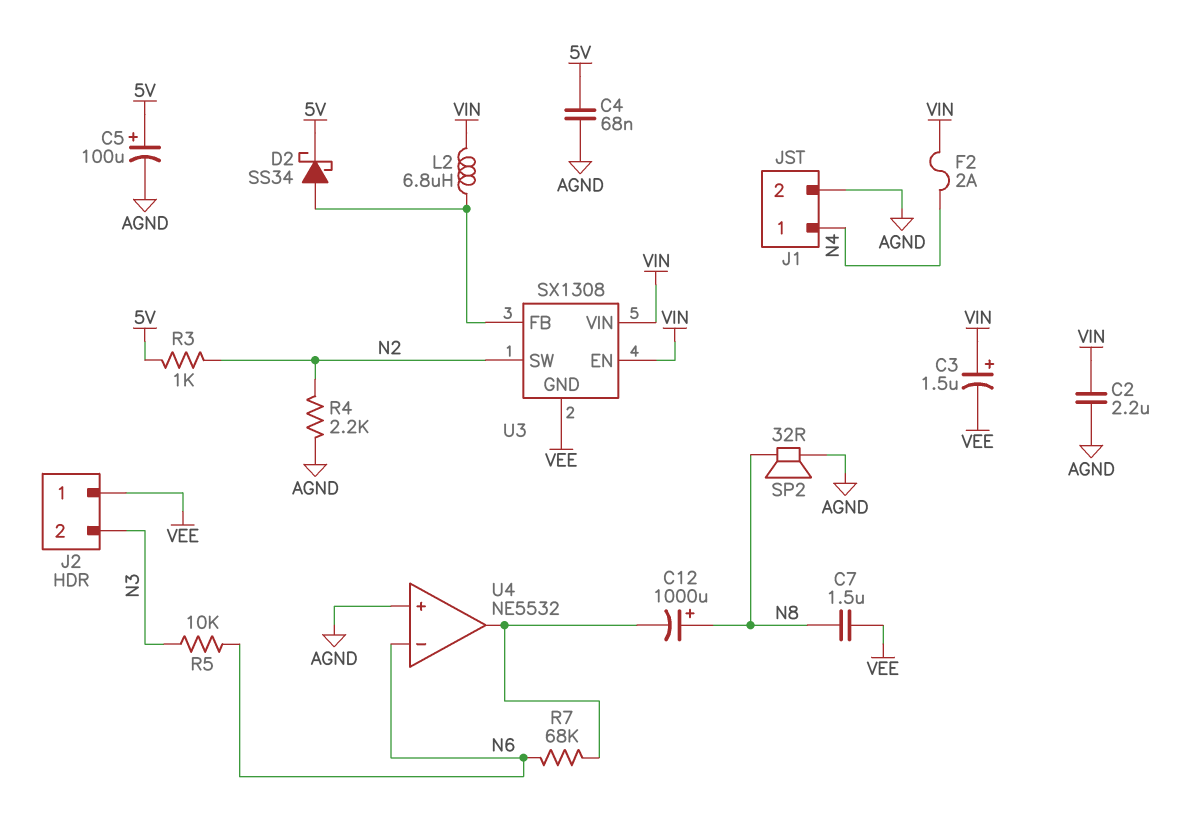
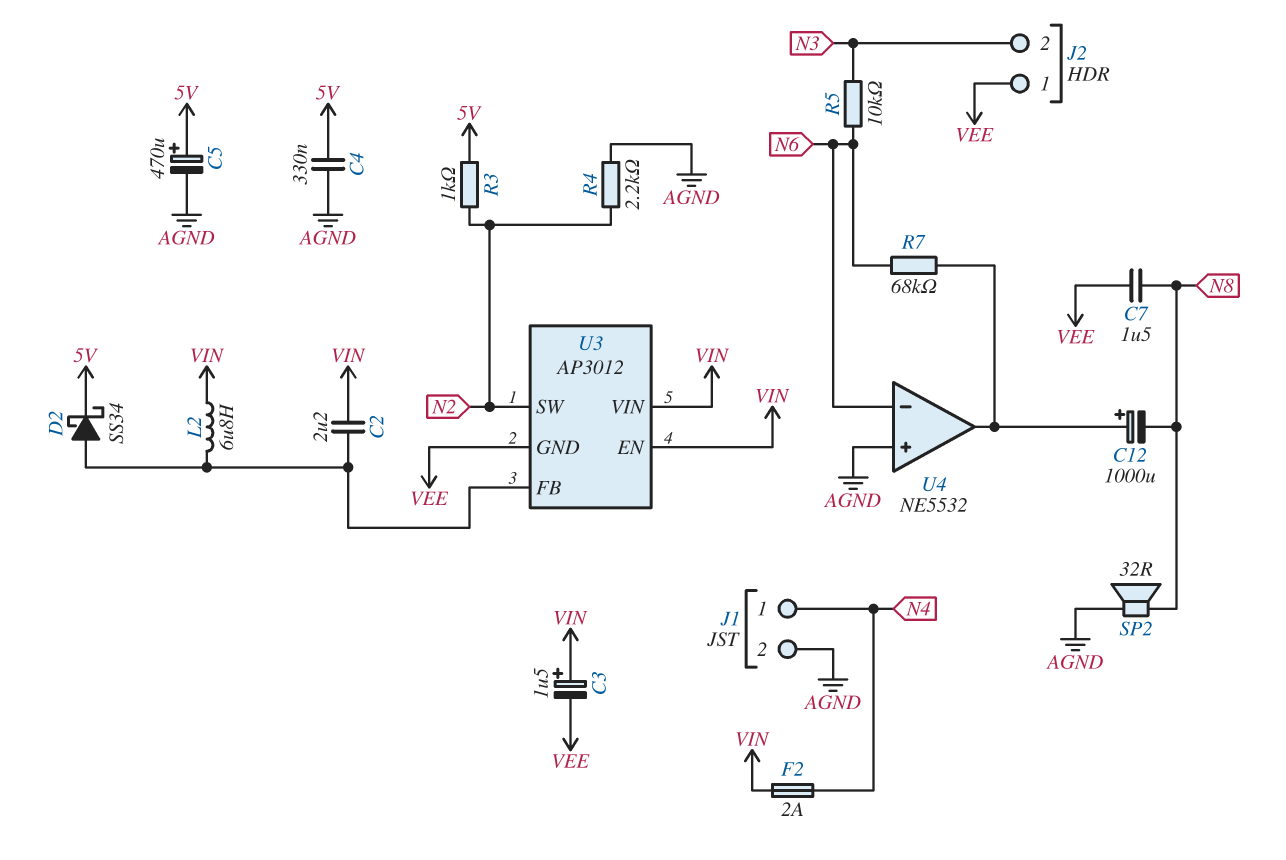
C2: 2.2uF (AGND, VIN) -> 2.2uF (U3/FB, VIN)
C4: 68nF (5V, AGND) -> 330nF (5V, AGND)
C5: 100uF (plus 5V, minus AGND) -> 470uF (plus 5V, minus AGND)
C12: 1000uF (plus N8, minus U4/out) -> 1000uF (plus U4/out, minus N8)
U3: SX1308 -> AP3012

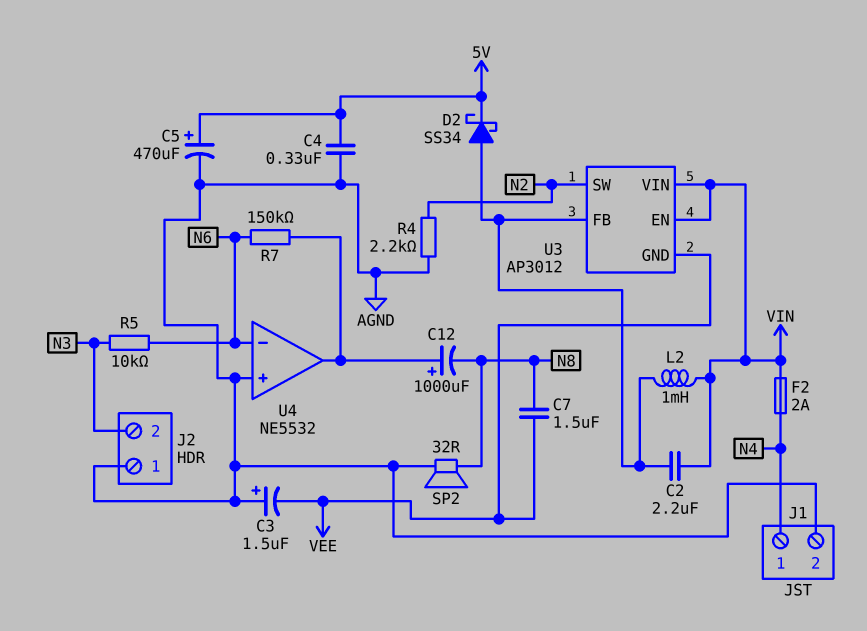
C3: 1.5uF (plus VIN, minus VEE) -> 1.5uF (plus AGND, minus VEE)
J2 pin 1: VEE -> AGND
L2: 6.8uH (U3/FB, VIN) -> 1mH (U3/FB, VIN)
R3: 1k (5V, N2) -> none
R7: 68k (N6, U4/out) -> 150k (N6, U4/out)

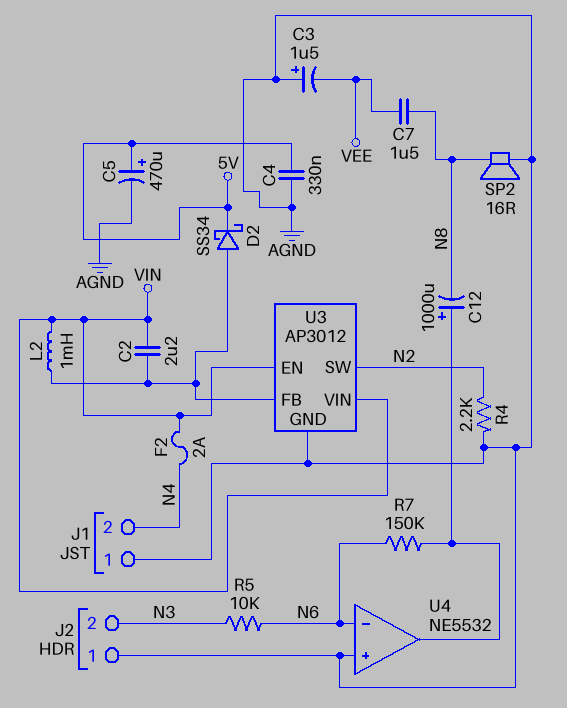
J1 pin 1: N4 -> AGND
J1 pin 2: AGND -> N4
SP2: speaker 32R (AGND, N8) -> speaker 16R (AGND, N8)
U3 pin GND: VEE -> AGND

